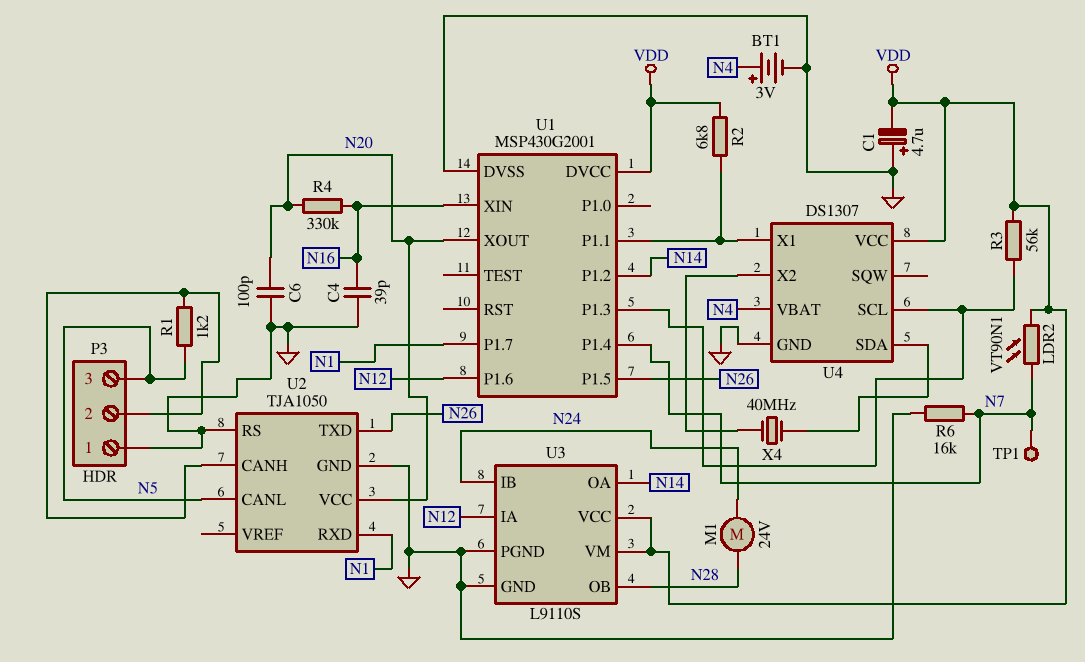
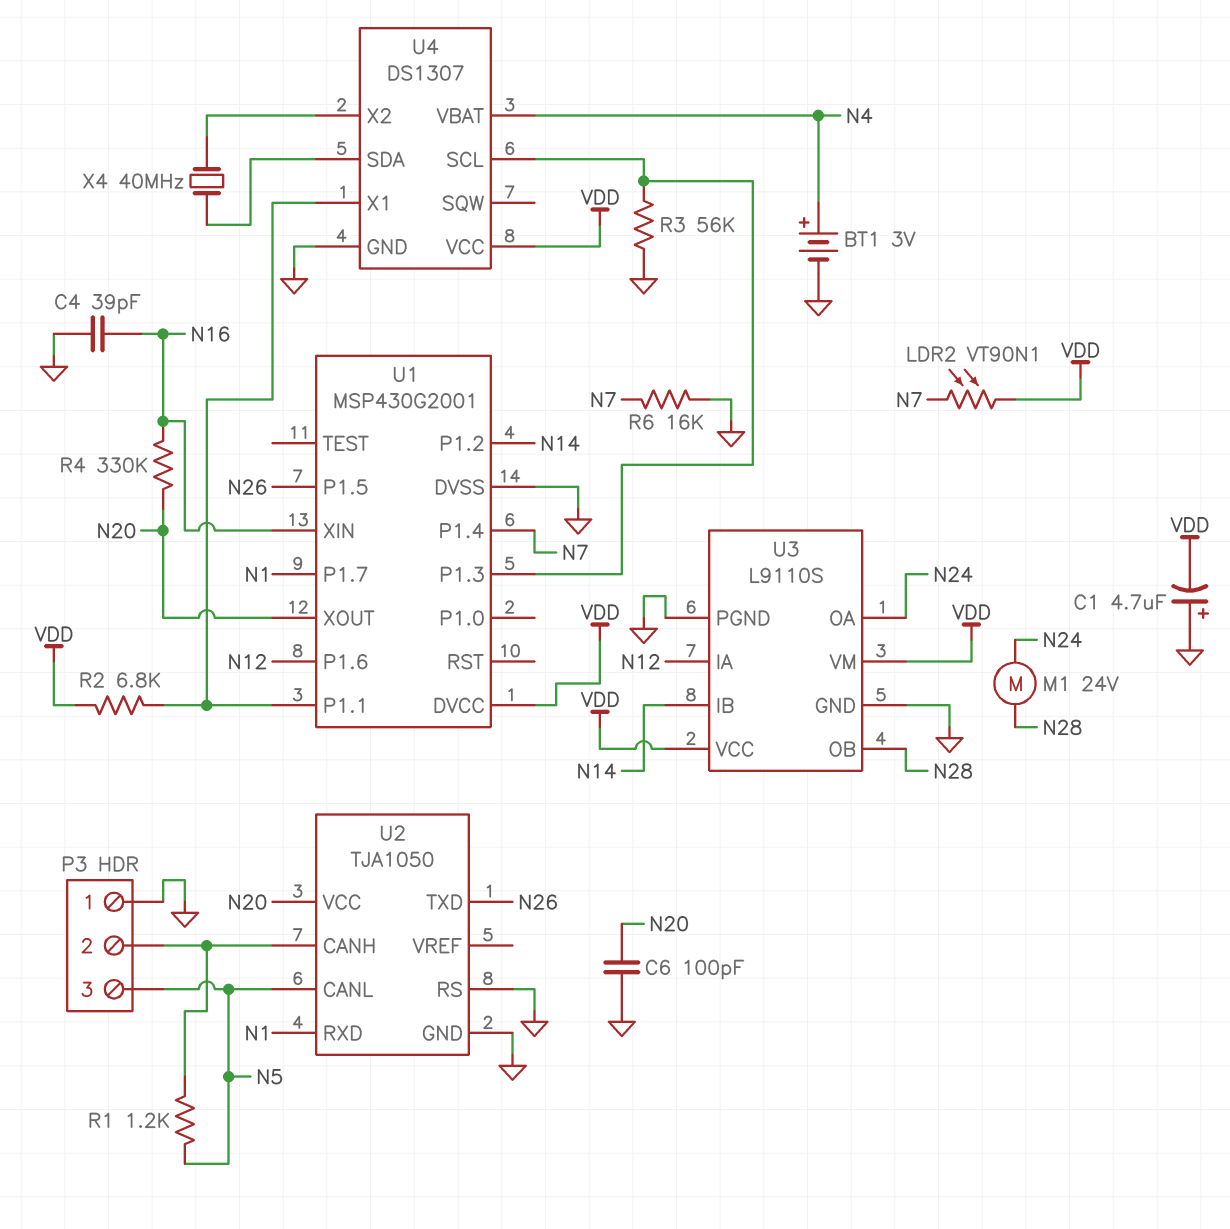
R3: 56k (U1/P1.3, VDD) -> 56k (GND, U1/P1.3)
TP1: test point (N7) -> none
U3 pin IB: N24 -> N14
U3 pin OA: N14 -> N24

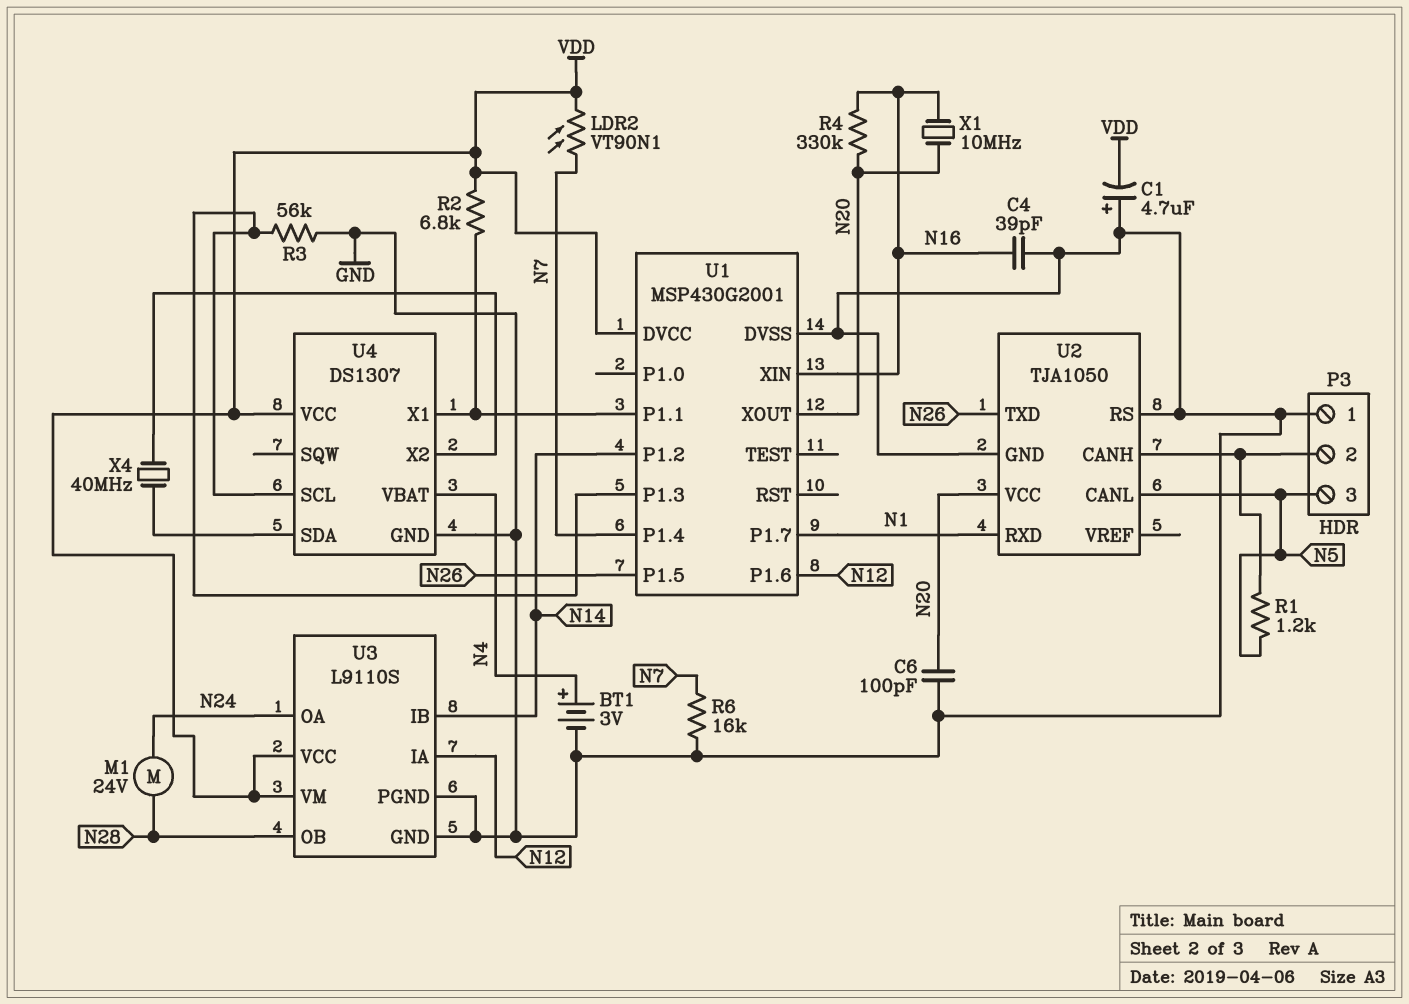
X1: none -> 10MHz (N16, N20)

